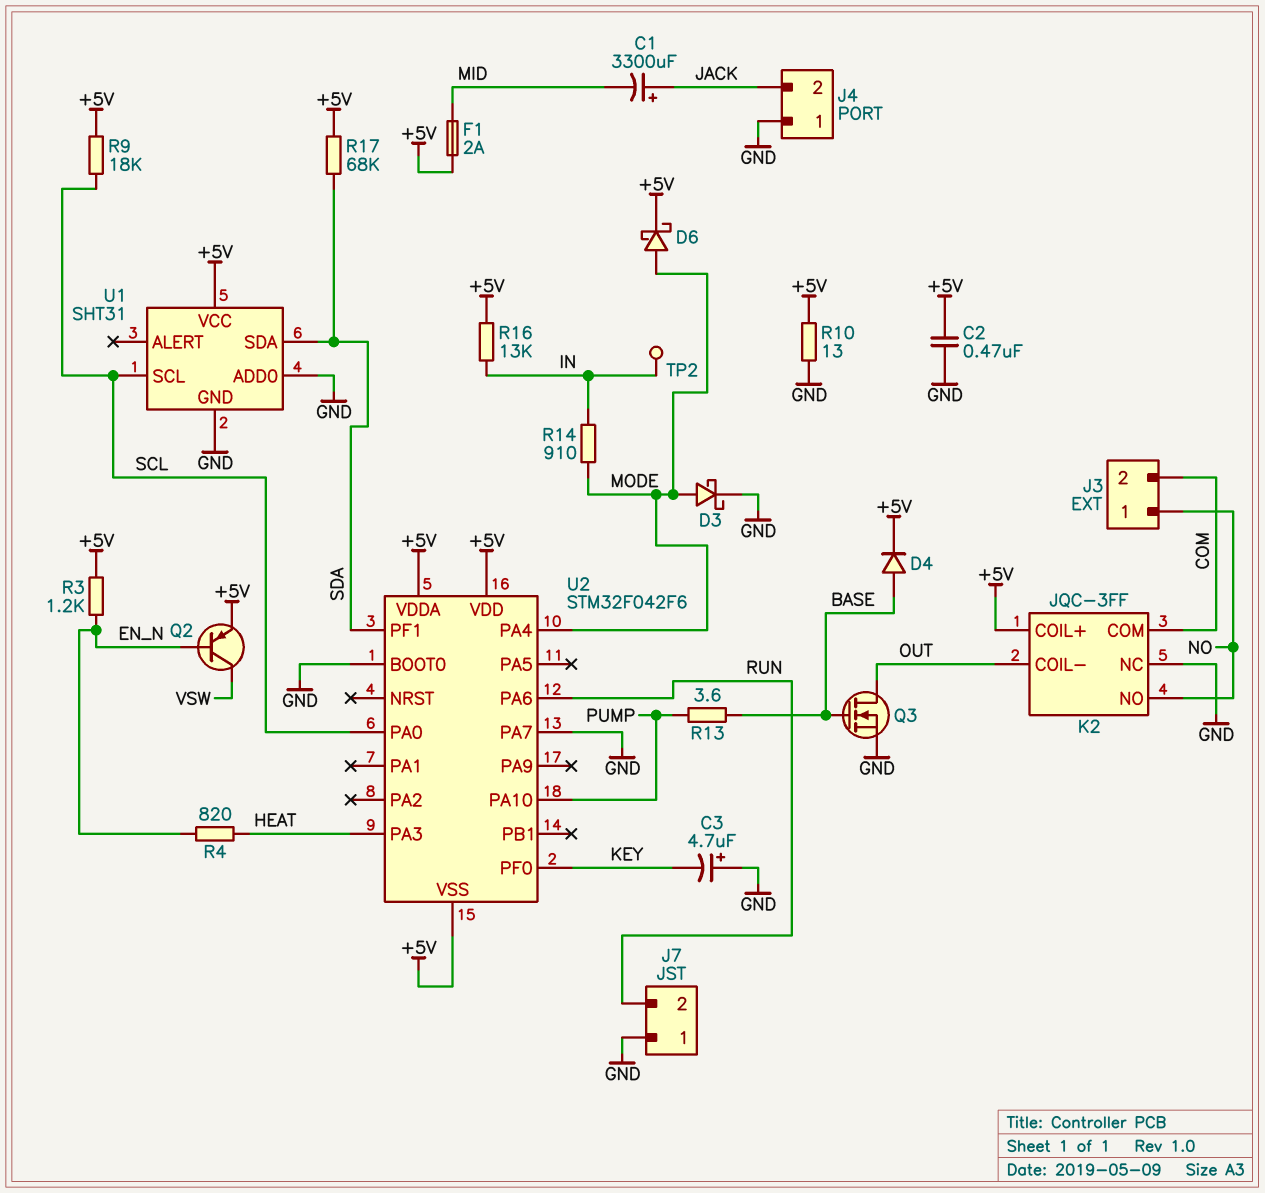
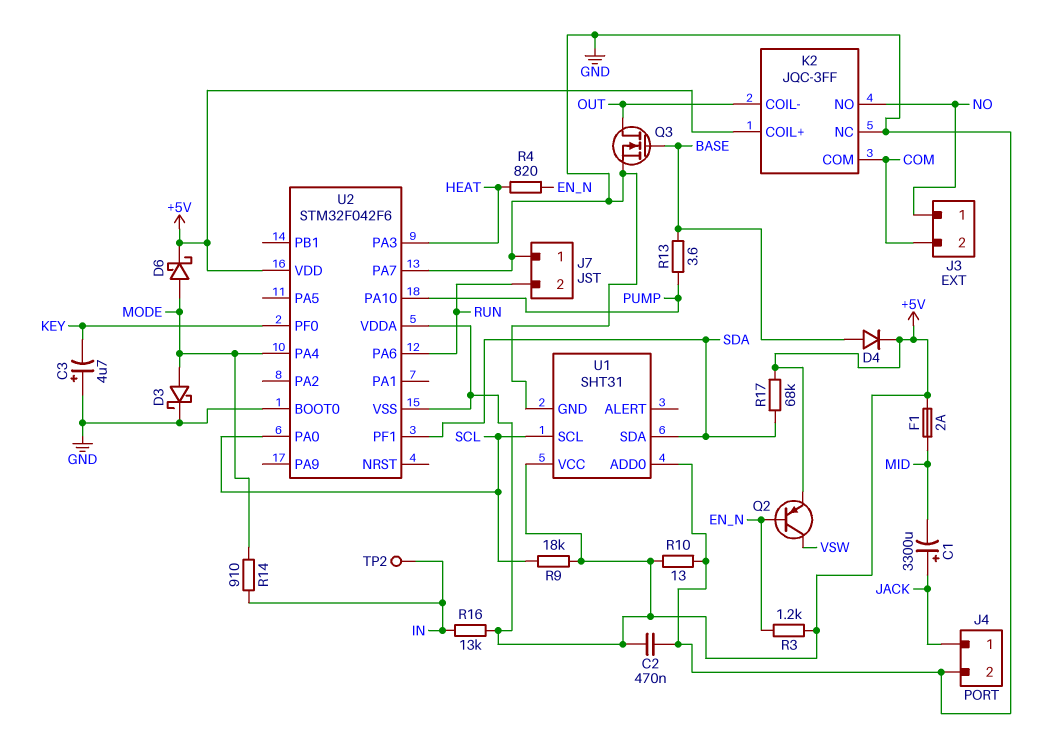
J4 pin 1: GND -> JACK
J4 pin 2: JACK -> GND

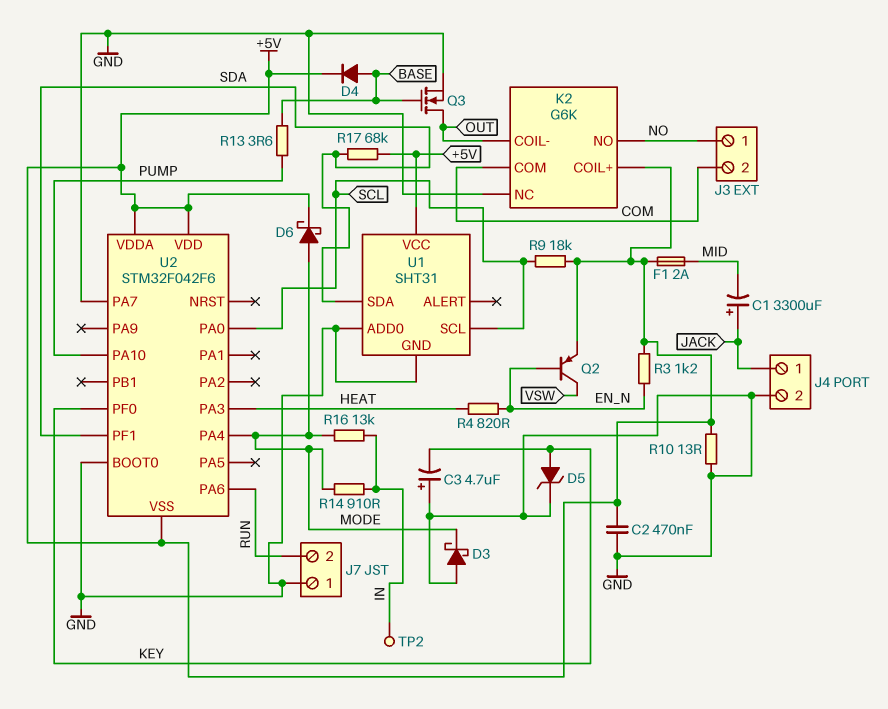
D3: schottky (A MODE, K GND) -> schottky (A GND, K MODE)
D5: none -> zener (A KEY, K GND)
K2: JQC-3FF -> G6K
R16: 13k (+5V, IN) -> 13k (IN, MODE)

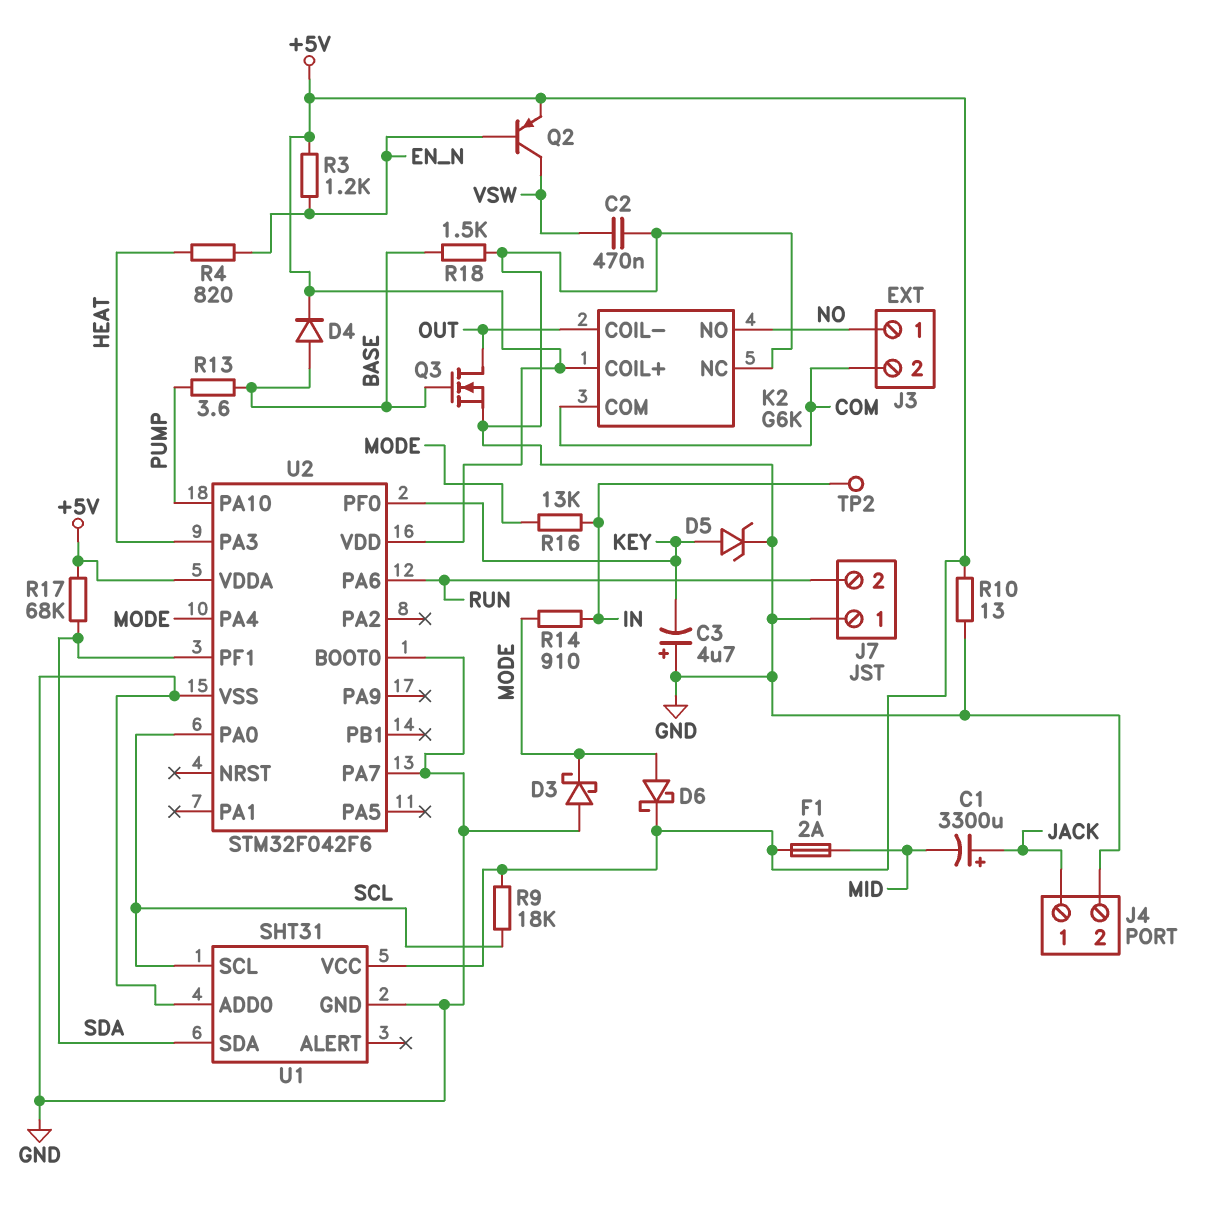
C2: 470nF (+5V, GND) -> 470nF (GND, VSW)
R18: none -> 1.5k (BASE, GND)
U2 pin VSS: +5V -> GND

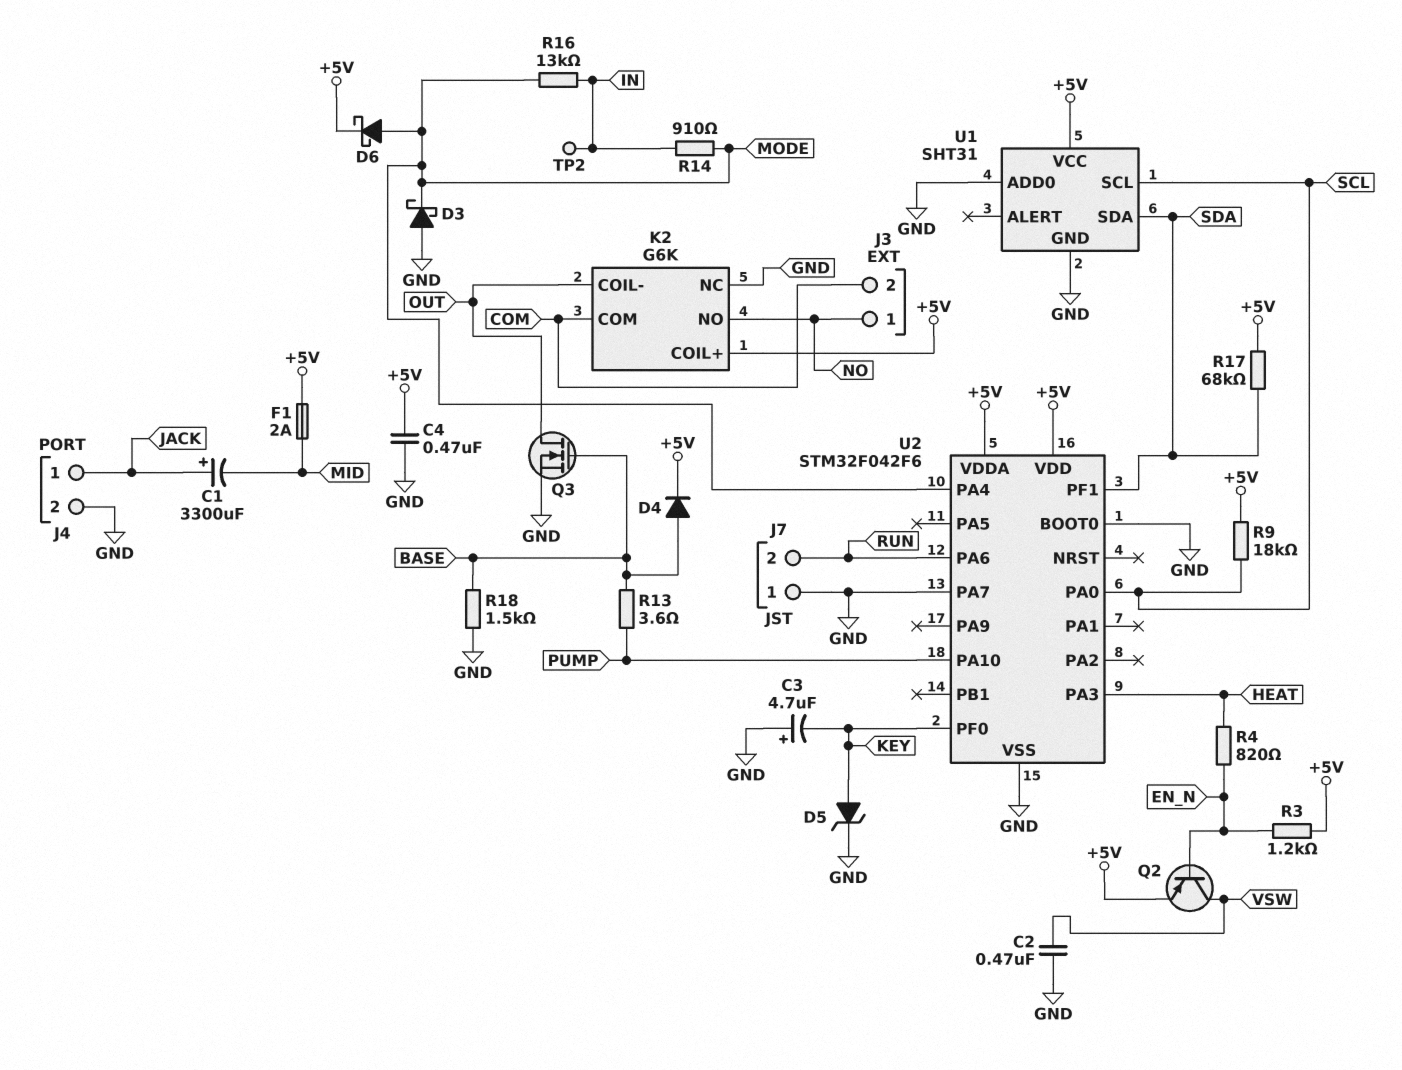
C4: none -> 470nF (+5V, GND)
R10: 13 (+5V, GND) -> none

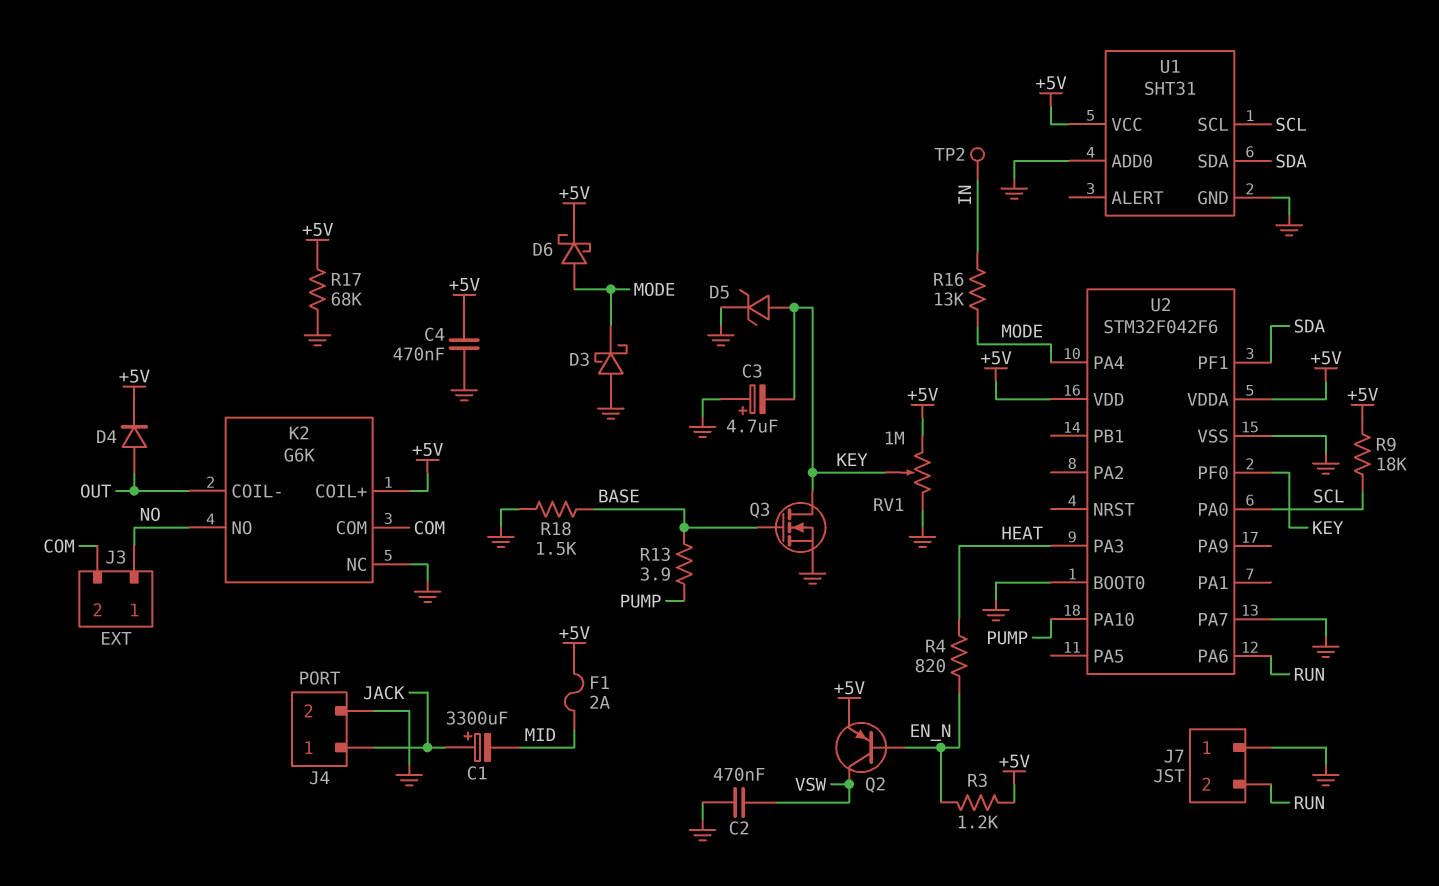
D4: diode (A BASE, K +5V) -> diode (A OUT, K +5V)
Q3: NMOS (G BASE, D OUT, S GND) -> NMOS (G BASE, D KEY, S GND)
R13: 3.6 (BASE, PUMP) -> 3.9 (BASE, PUMP)
R14: 910 (IN, MODE) -> none
R17: 68k (+5V, SDA) -> 68k (+5V, GND)
RV1: none -> 1M (+5V, GND, wiper KEY)

